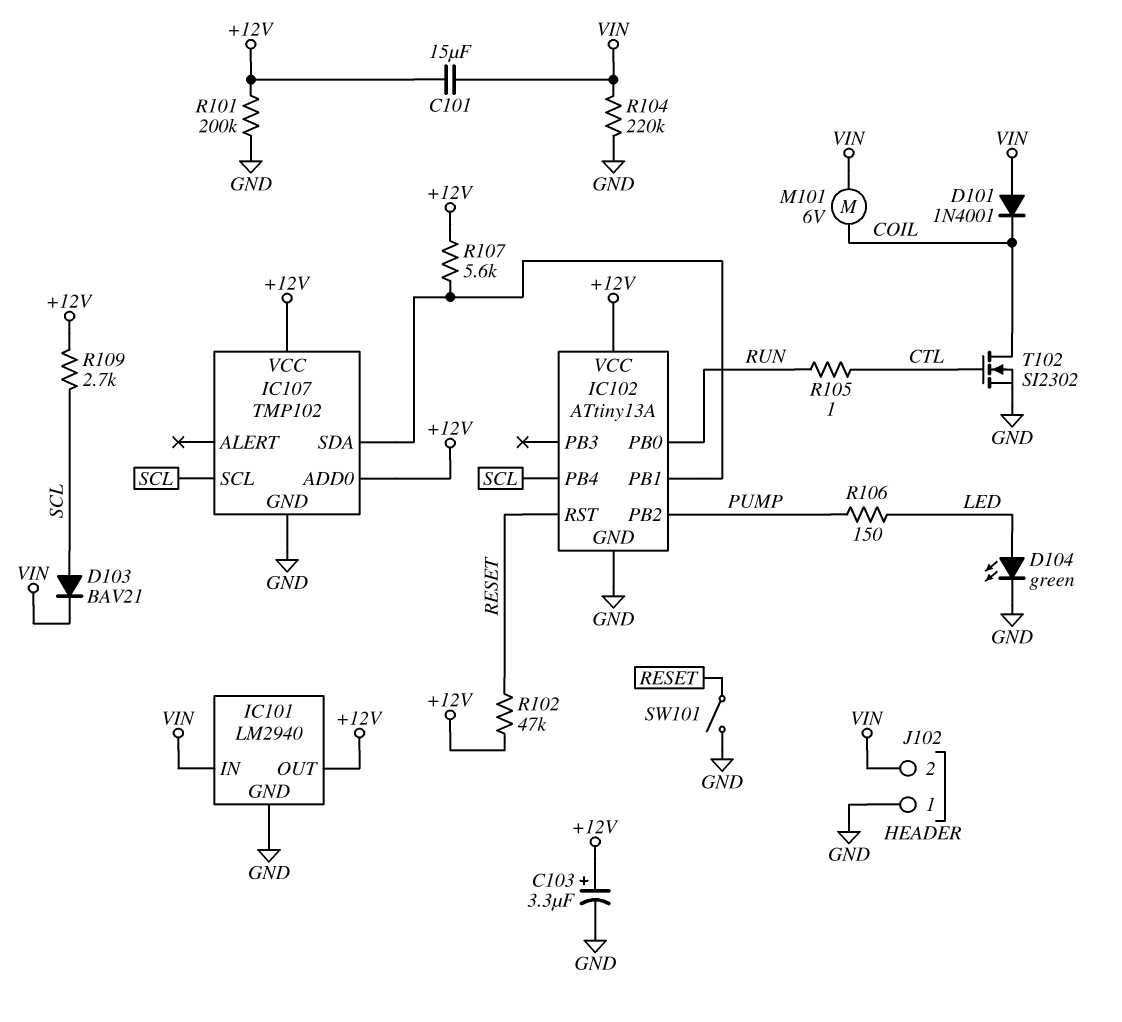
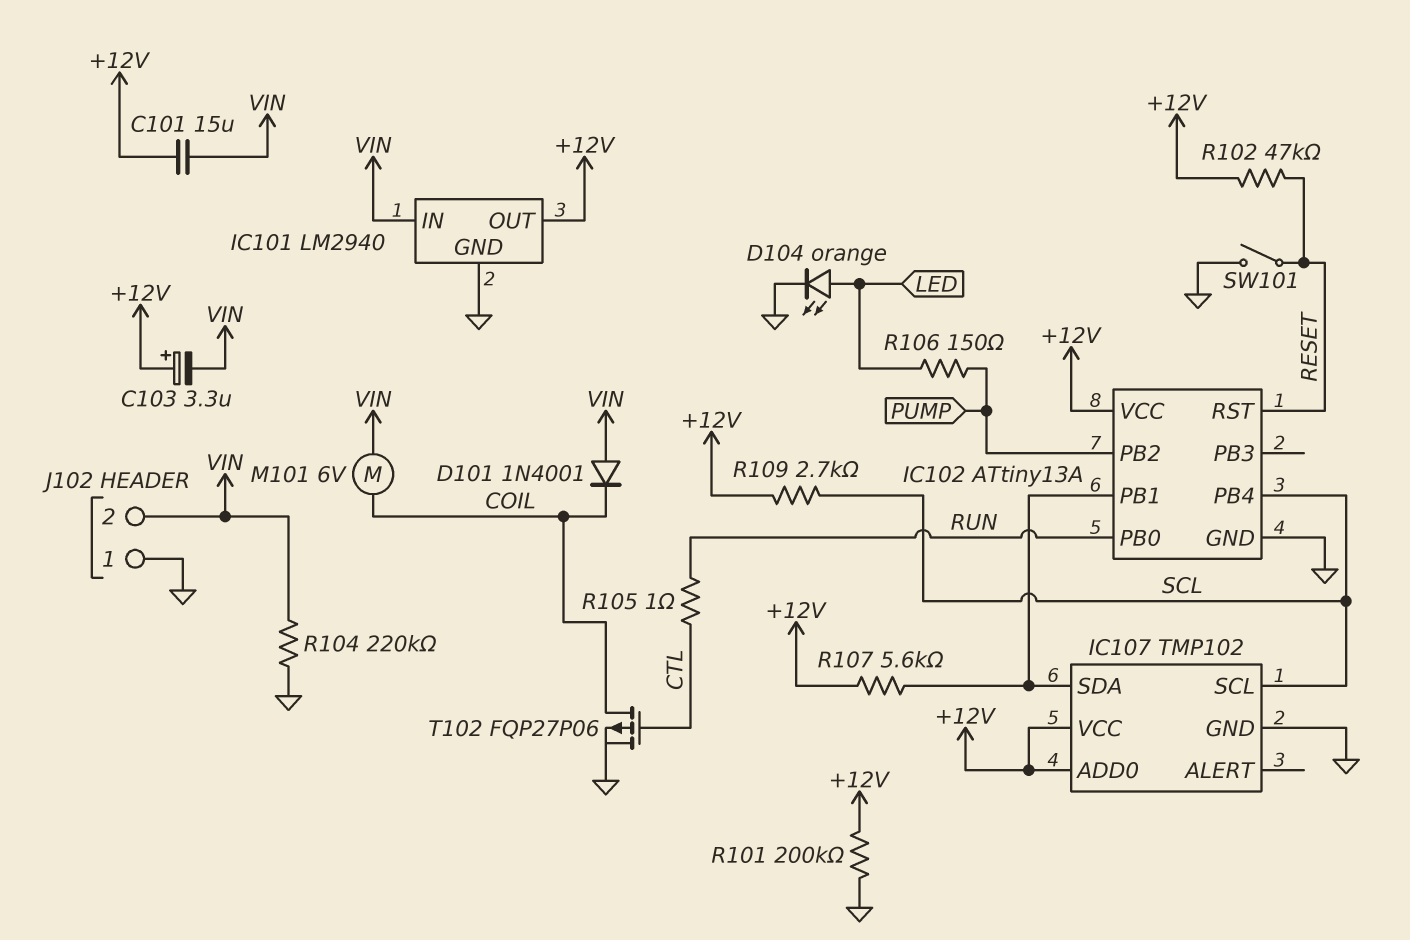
C103: 3.3uF (plus +12V, minus GND) -> 3.3uF (plus +12V, minus VIN)
D103: diode BAV21 (A SCL, K VIN) -> none
D104: LED green (A LED, K GND) -> LED orange (A LED, K GND)
T102: NMOS SI2302 (G CTL, D COIL, S GND) -> PMOS FQP27P06 (G CTL, D COIL, S GND)

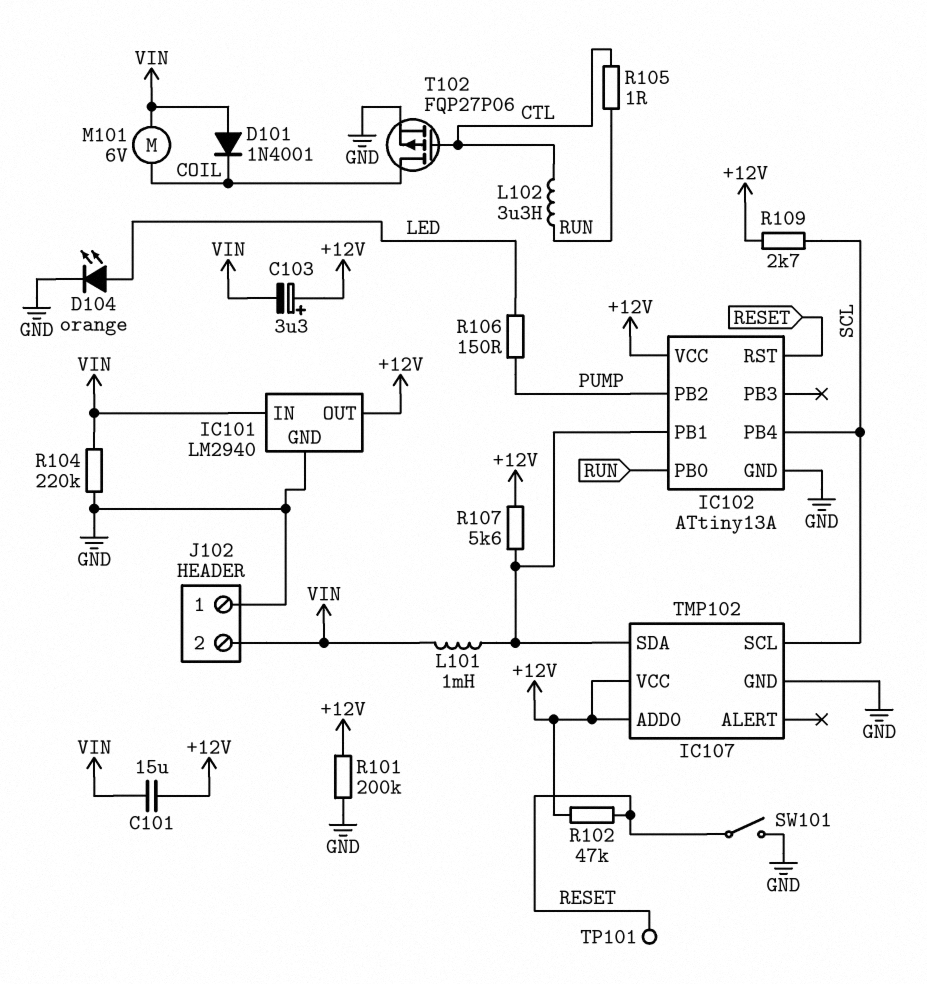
L101: none -> 1mH (IC102/PB1, VIN)
L102: none -> 3.3uH (CTL, RUN)
TP101: none -> test point (RESET)

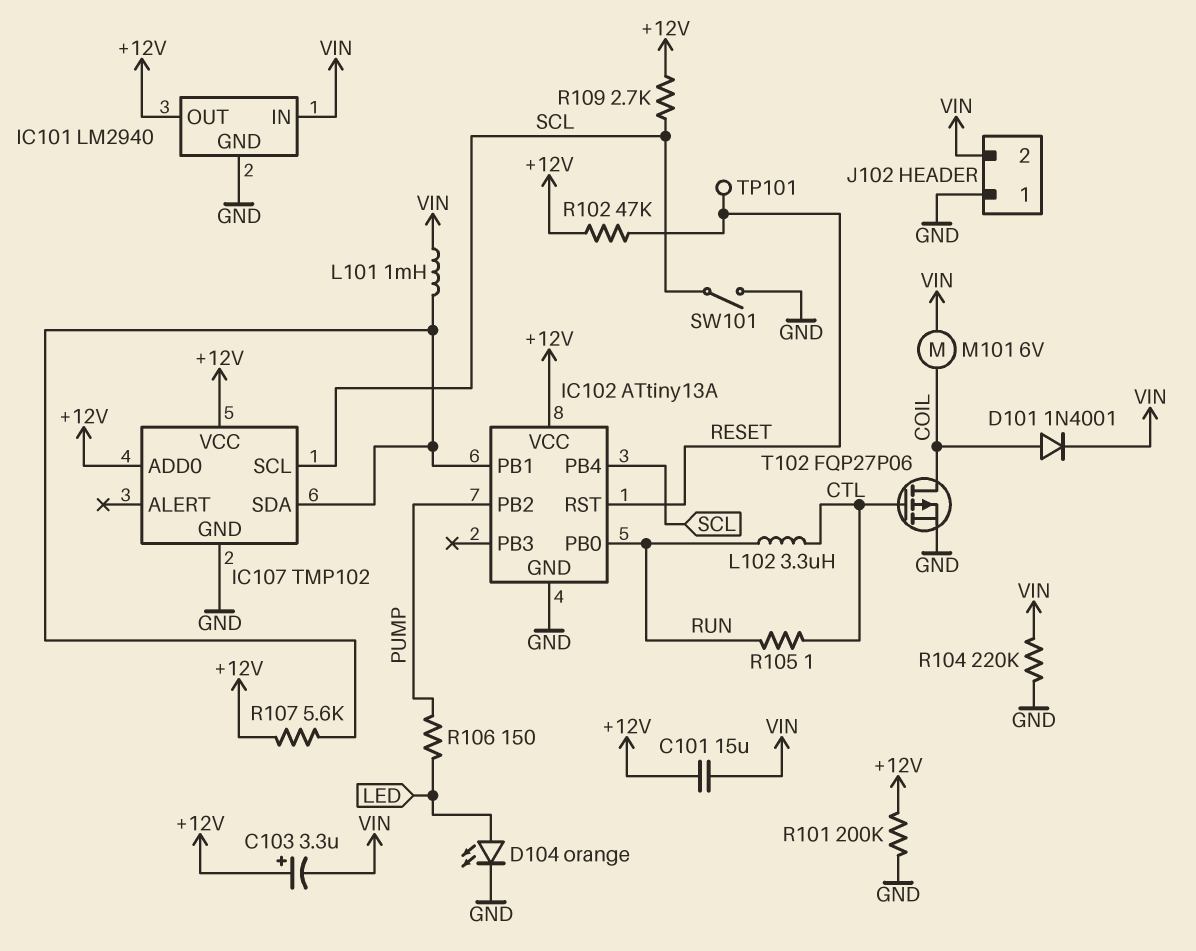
D101: diode 1N4001 (A VIN, K COIL) -> diode 1N4001 (A COIL, K VIN)
SW101: switch (GND, RESET) -> switch (GND, SCL)

